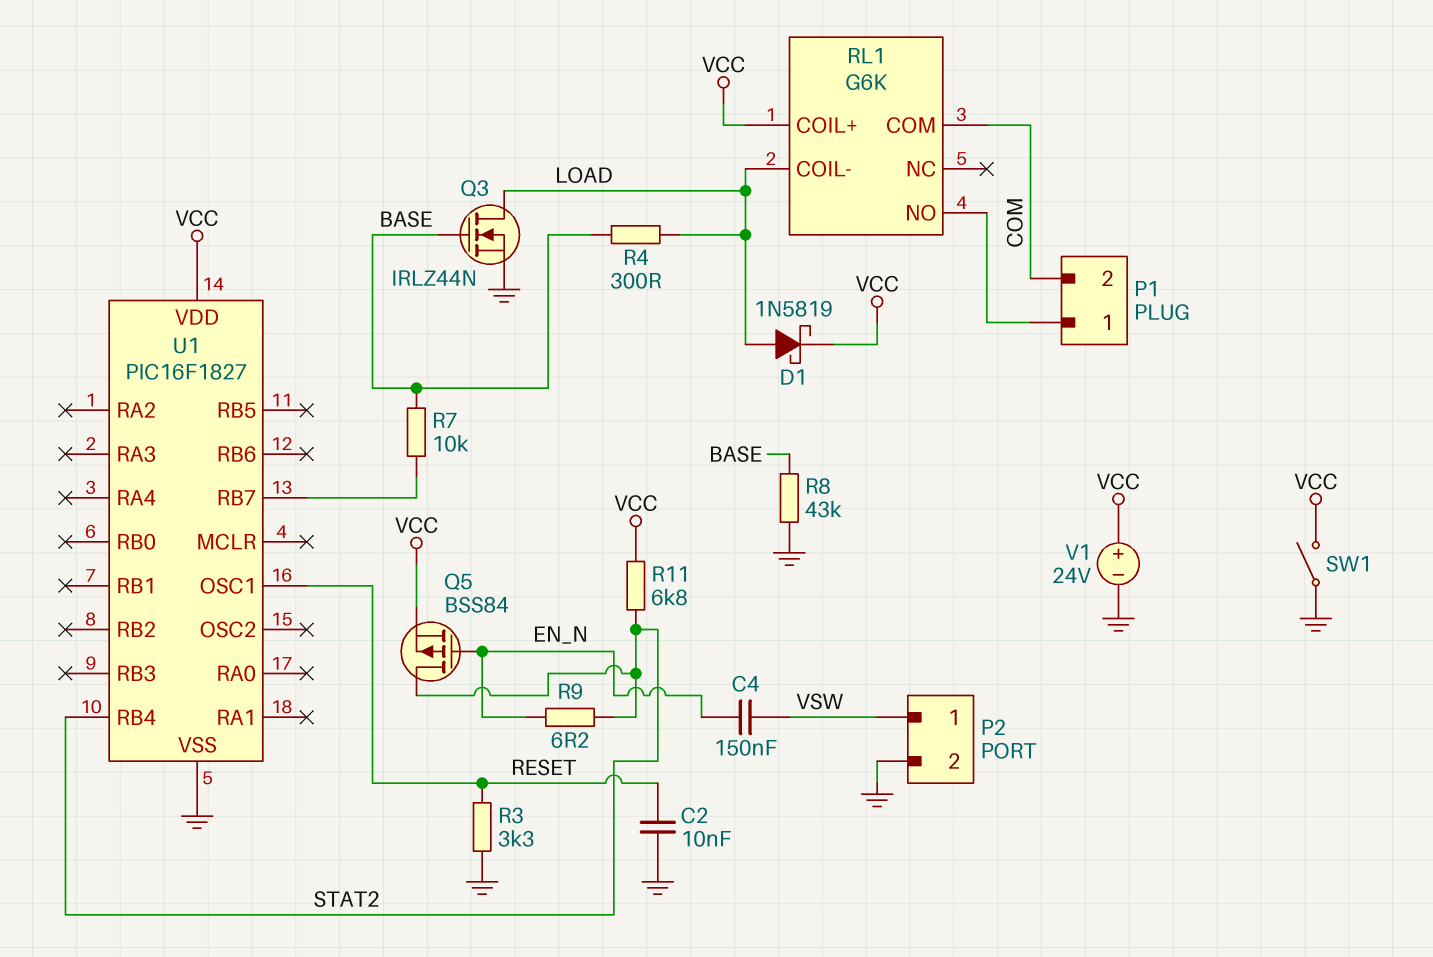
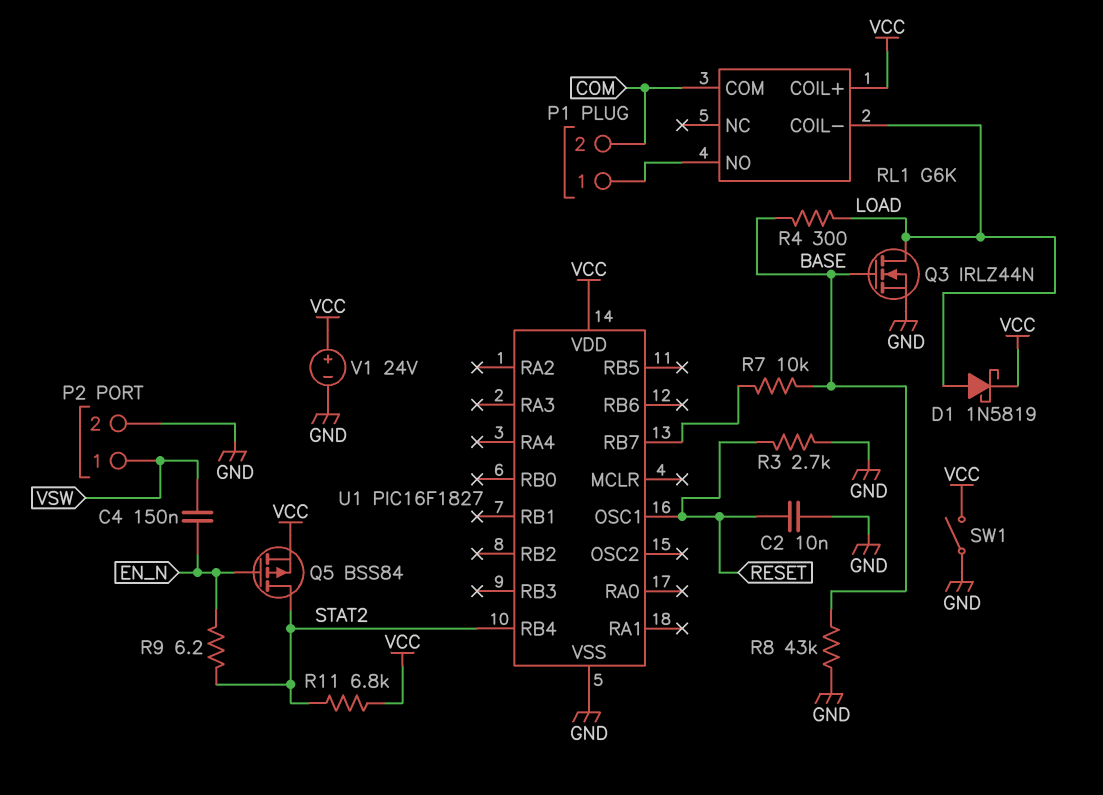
R3: 3.3k (GND, RESET) -> 2.7k (GND, RESET)

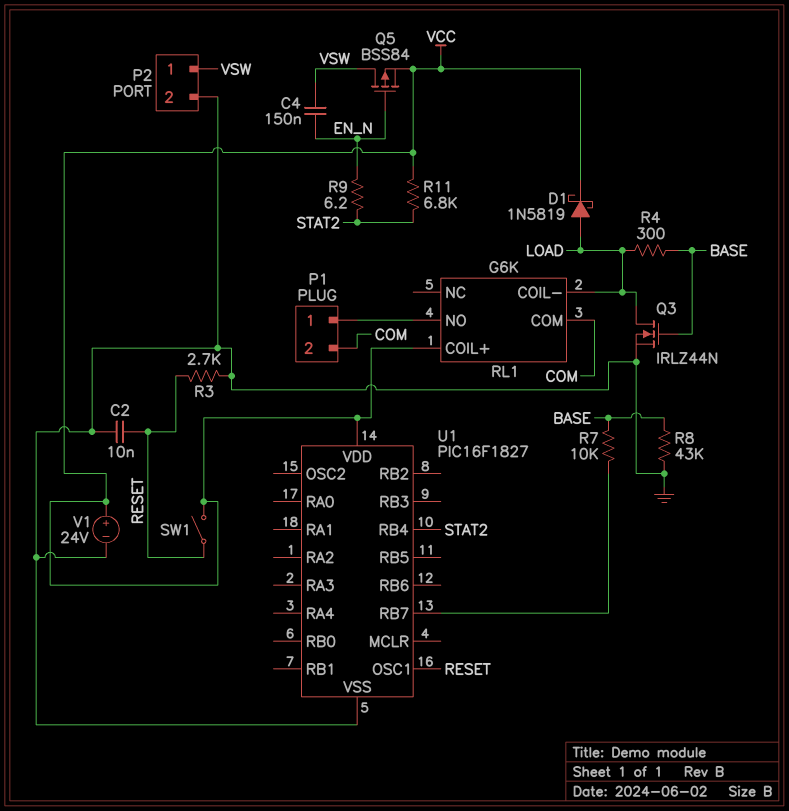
Q5: PMOS BSS84 (G EN_N, D STAT2, S VCC) -> PMOS BSS84 (G EN_N, D VSW, S VCC)
SW1: switch (GND, VCC) -> switch (RESET, VCC)

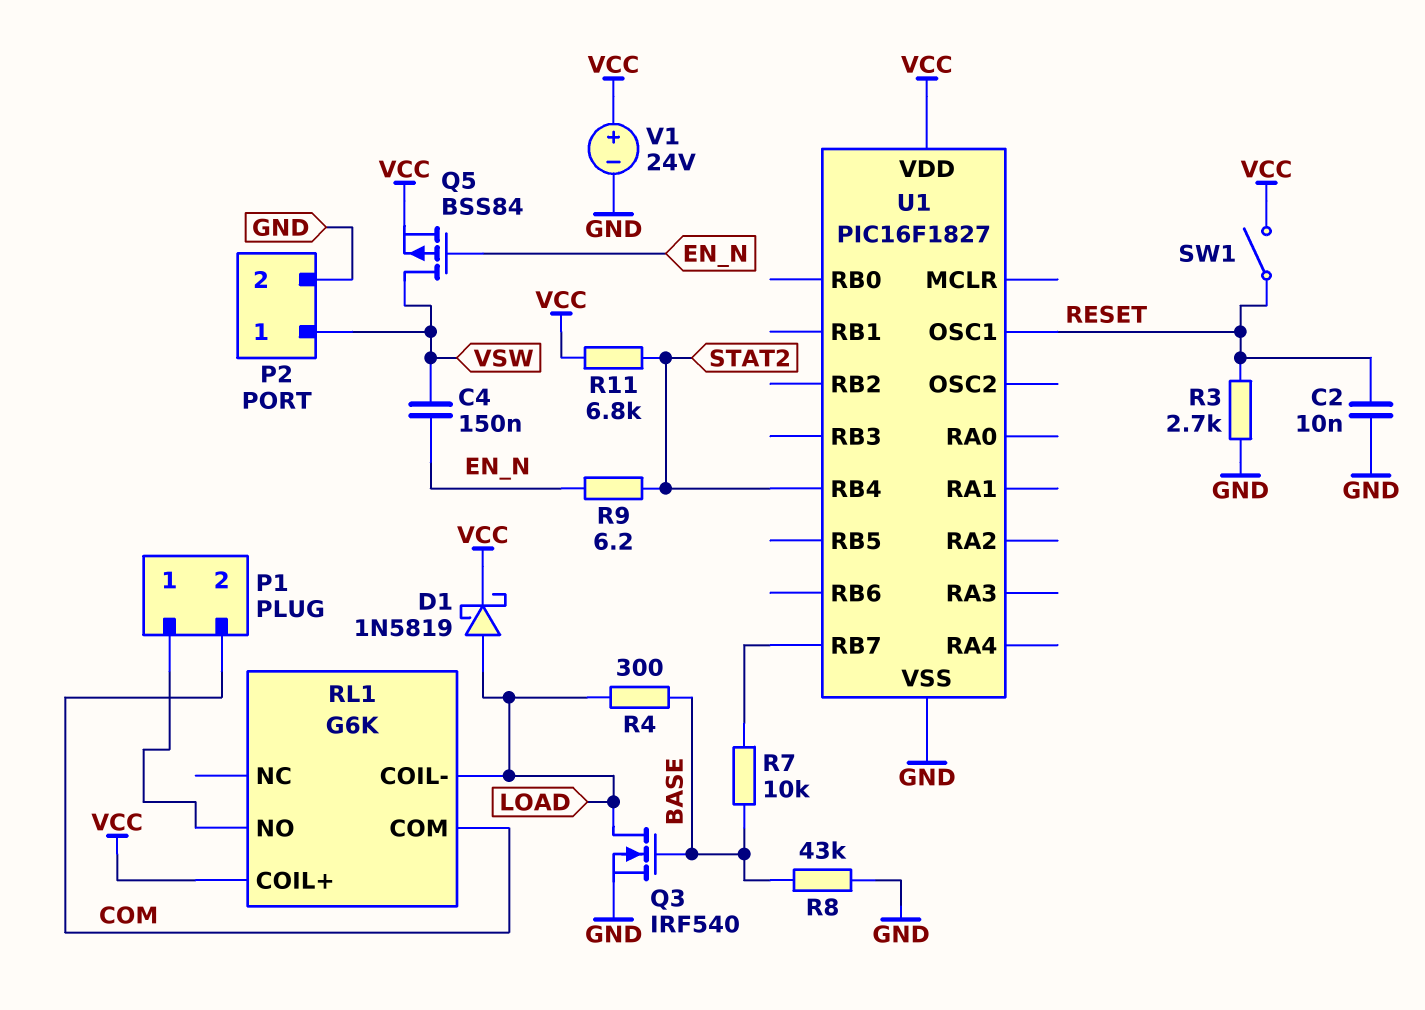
Q3: NMOS IRLZ44N (G BASE, D LOAD, S GND) -> NMOS IRF540 (G BASE, D LOAD, S GND)

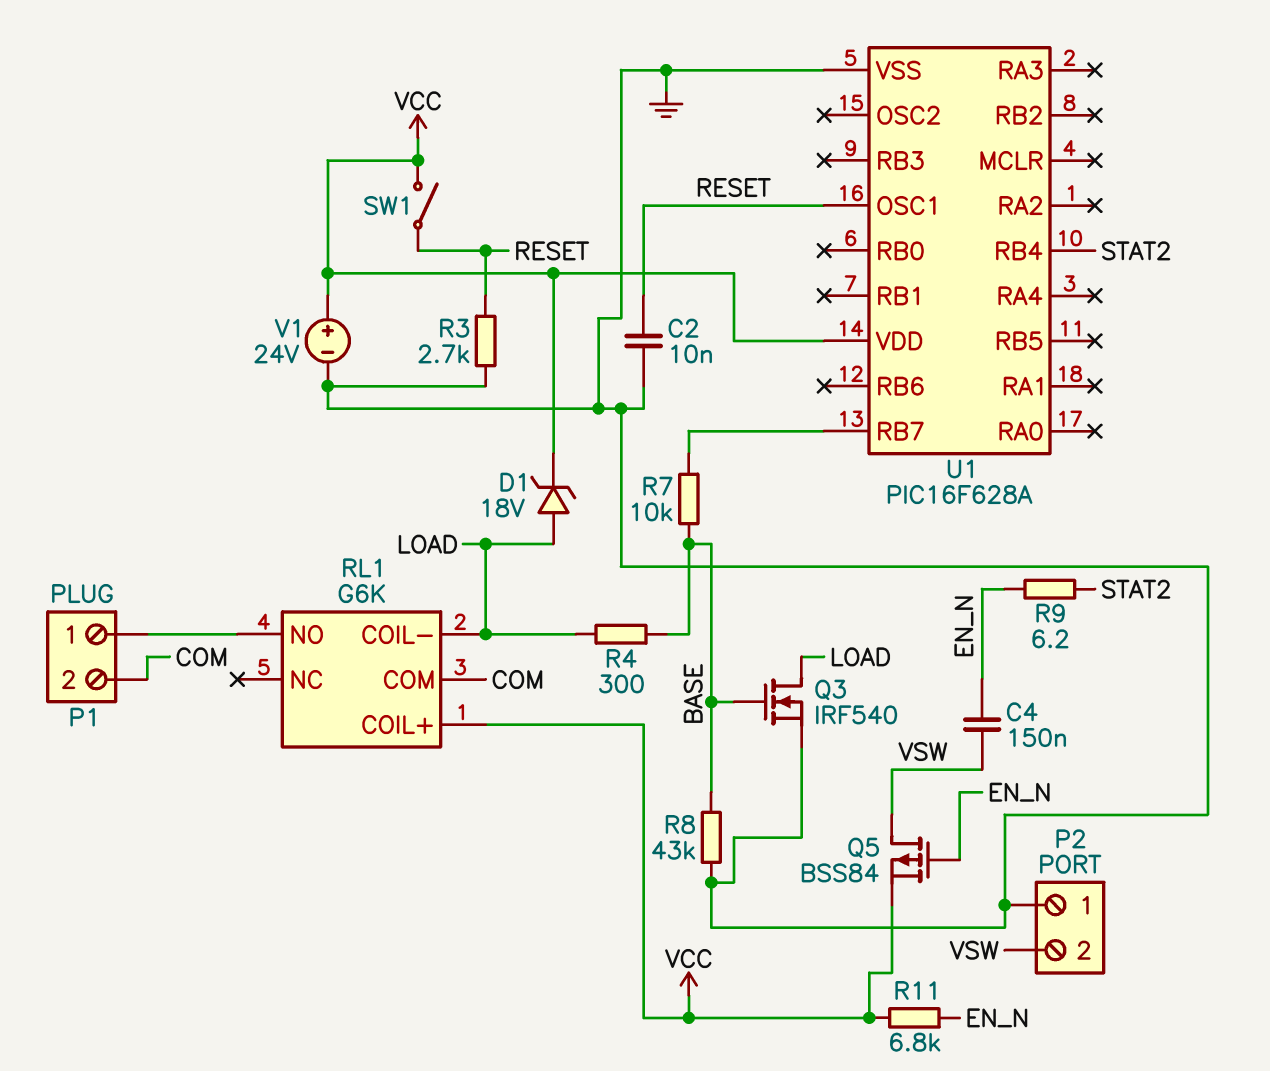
D1: schottky 1N5819 (A LOAD, K VCC) -> zener 18V (A LOAD, K VCC)
P2 pin 1: VSW -> GND
P2 pin 2: GND -> VSW
R11: 6.8k (STAT2, VCC) -> 6.8k (EN_N, VCC)
U1: PIC16F1827 -> PIC16F628A

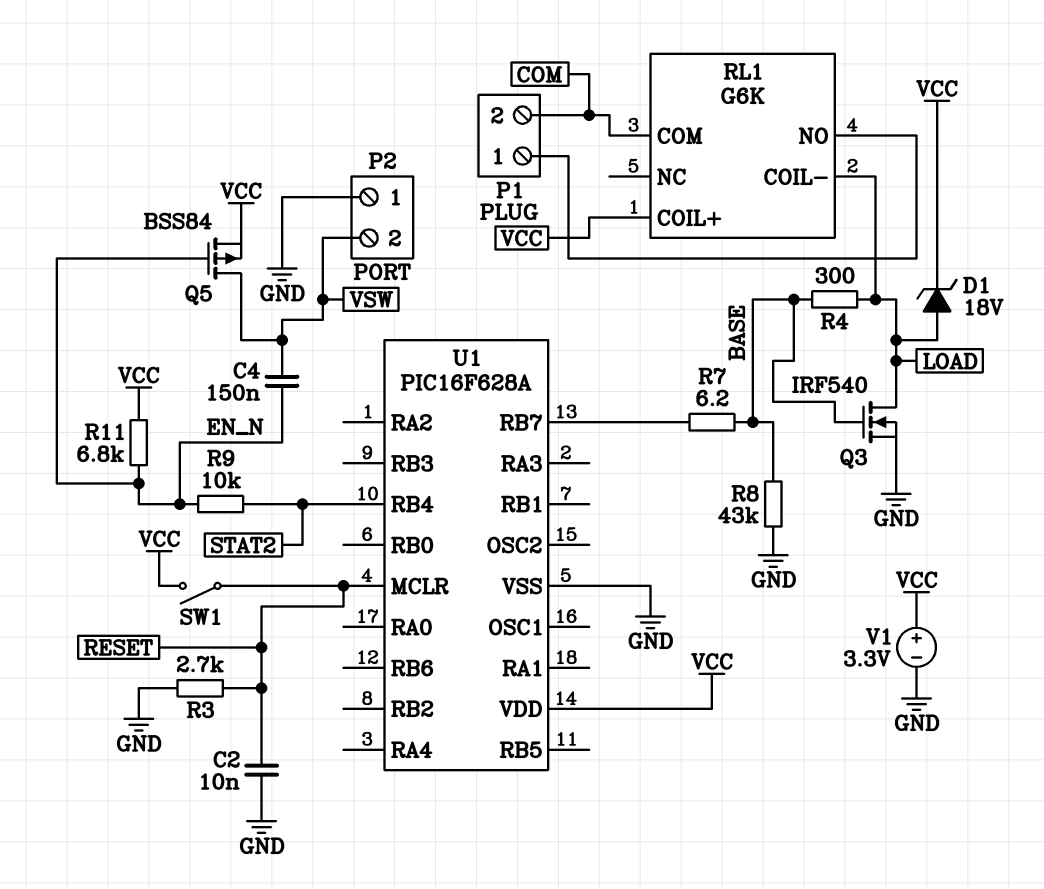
R7: 10k (BASE, U1/RB7) -> 6.2 (BASE, U1/RB7)
R9: 6.2 (EN_N, STAT2) -> 10k (EN_N, STAT2)
U1 pin MCLR: none -> RESET
U1 pin OSC1: RESET -> none
V1: 24V (plus VCC, minus GND) -> 3.3V (plus VCC, minus GND)

